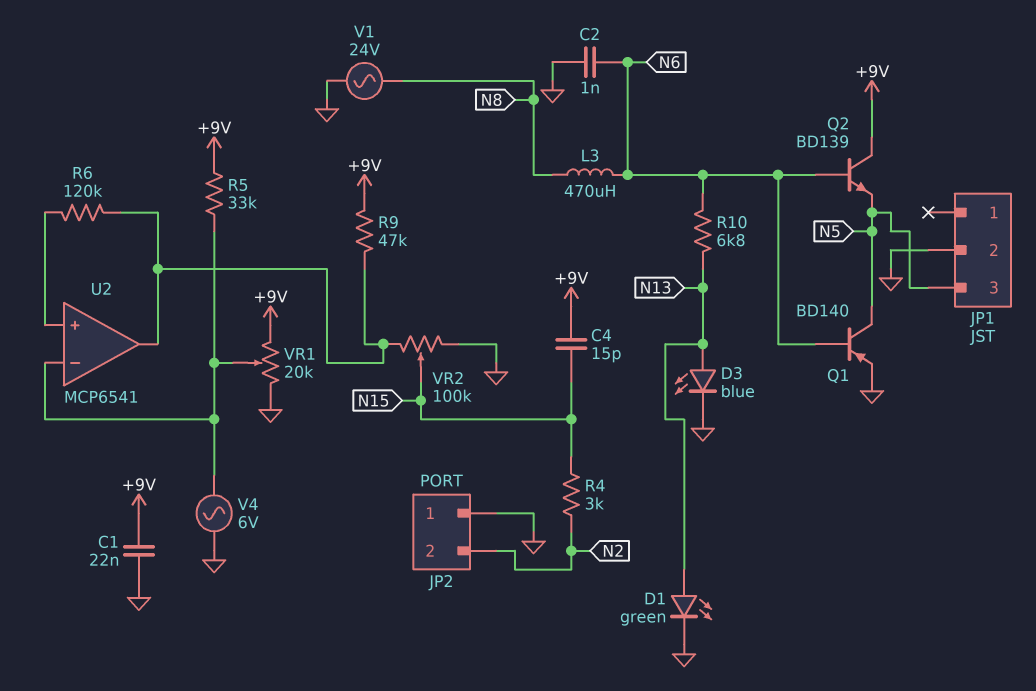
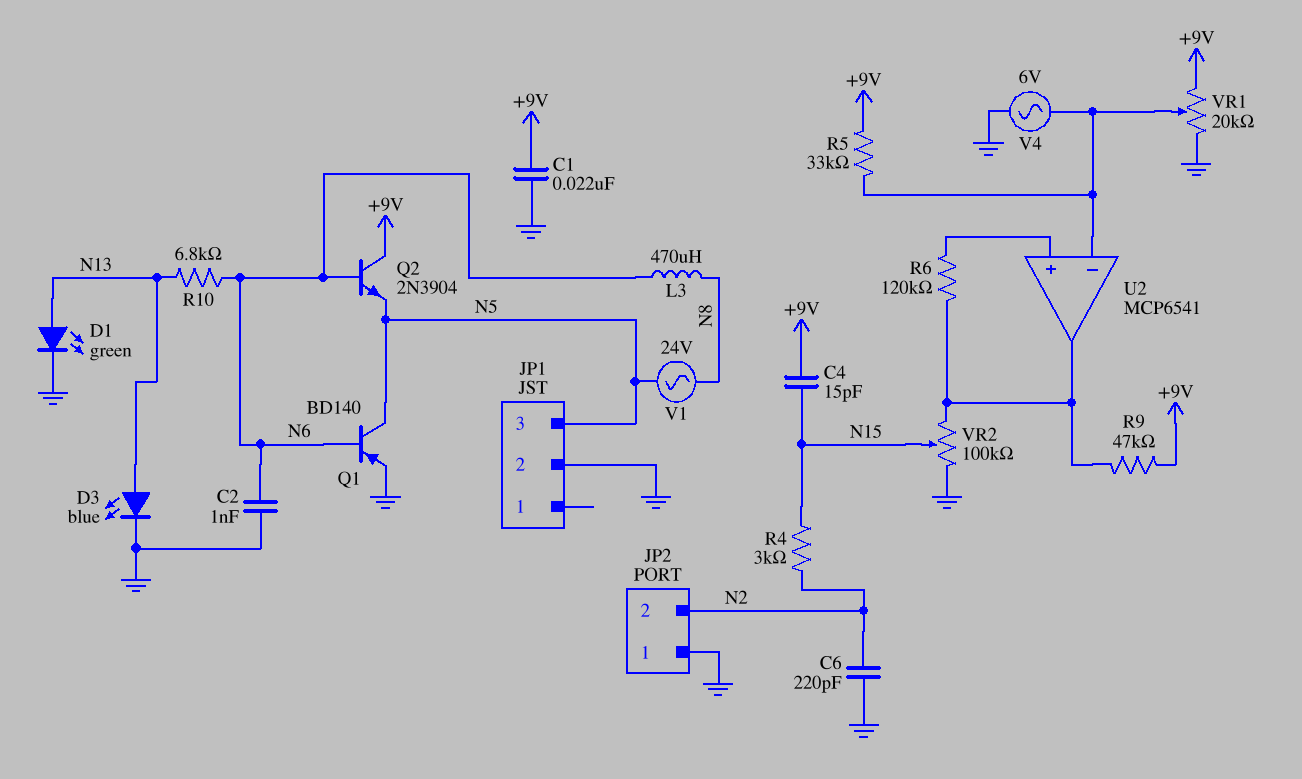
C6: none -> 220pF (GND, N2)
Q2: NPN BD139 (B N6, C +9V, E N5) -> NPN 2N3904 (B N6, C +9V, E N5)
V1: AC 24V (GND, N8) -> AC 24V (N5, N8)

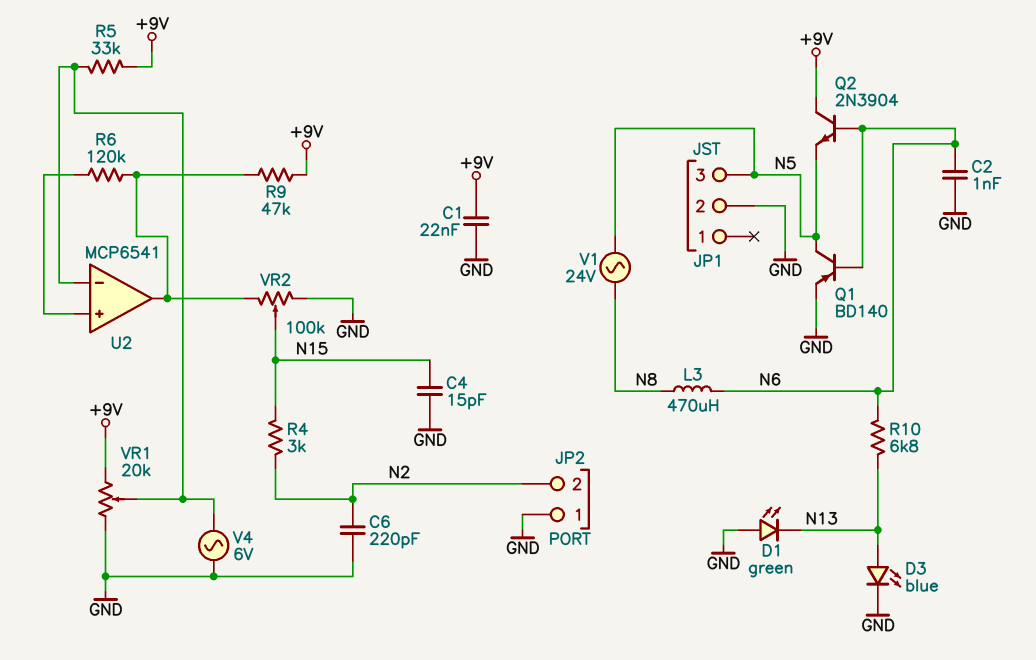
C4: 15pF (+9V, N15) -> 15pF (GND, N15)
D1: LED green (A N13, K GND) -> LED green (A GND, K N13)

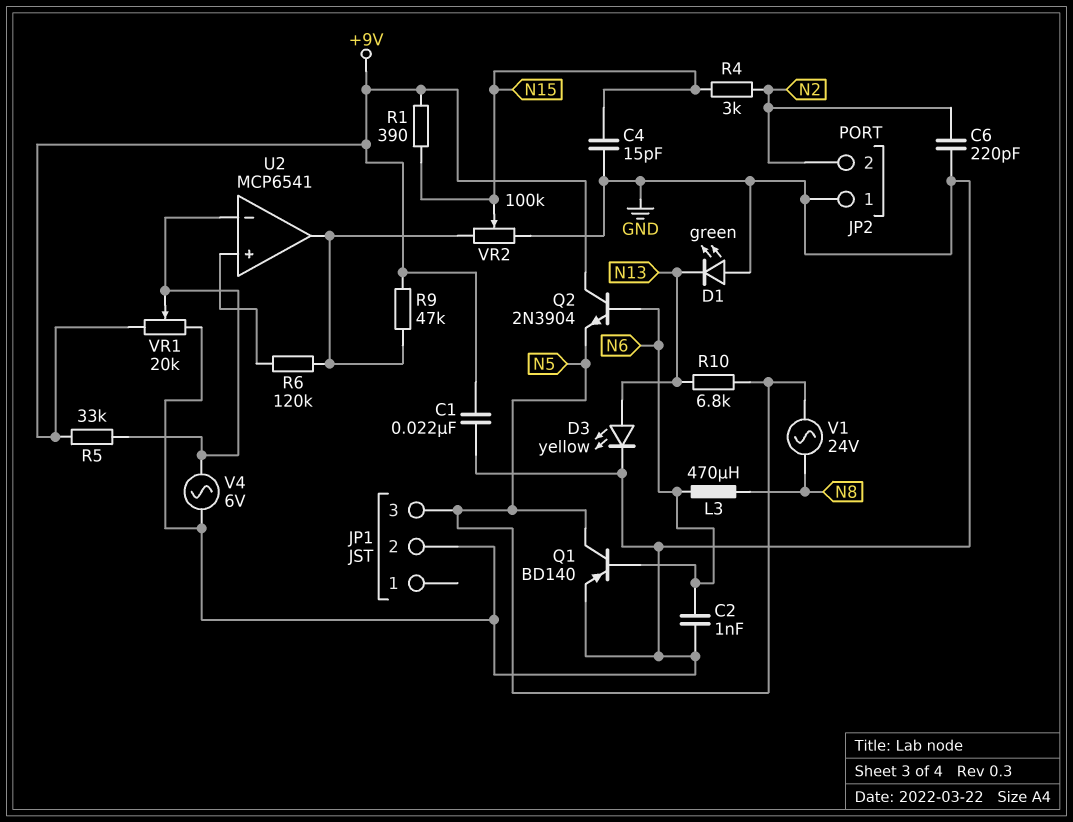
D3: LED blue (A N13, K GND) -> LED yellow (A N13, K GND)
R1: none -> 390 (+9V, N15)
R10: 6.8k (N6, N13) -> 6.8k (N5, N13)

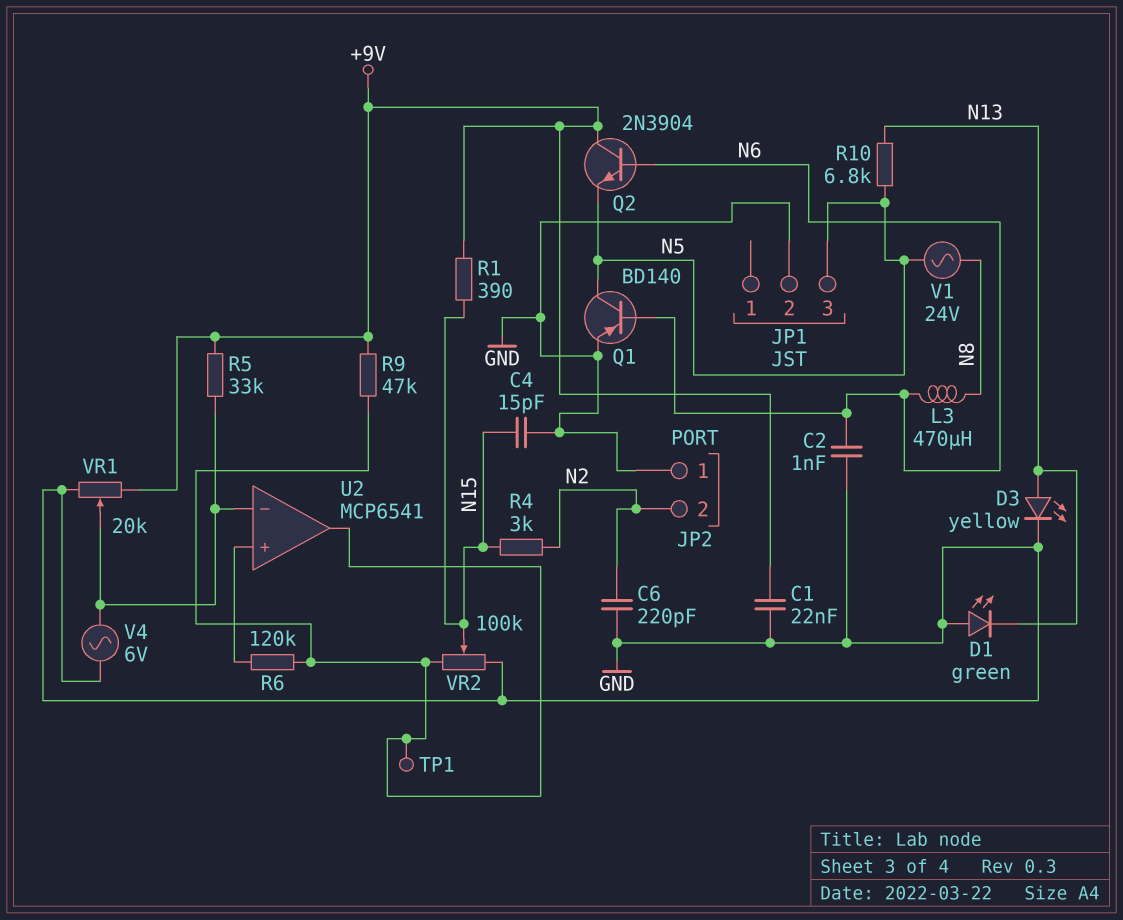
TP1: none -> test point (U2/out)

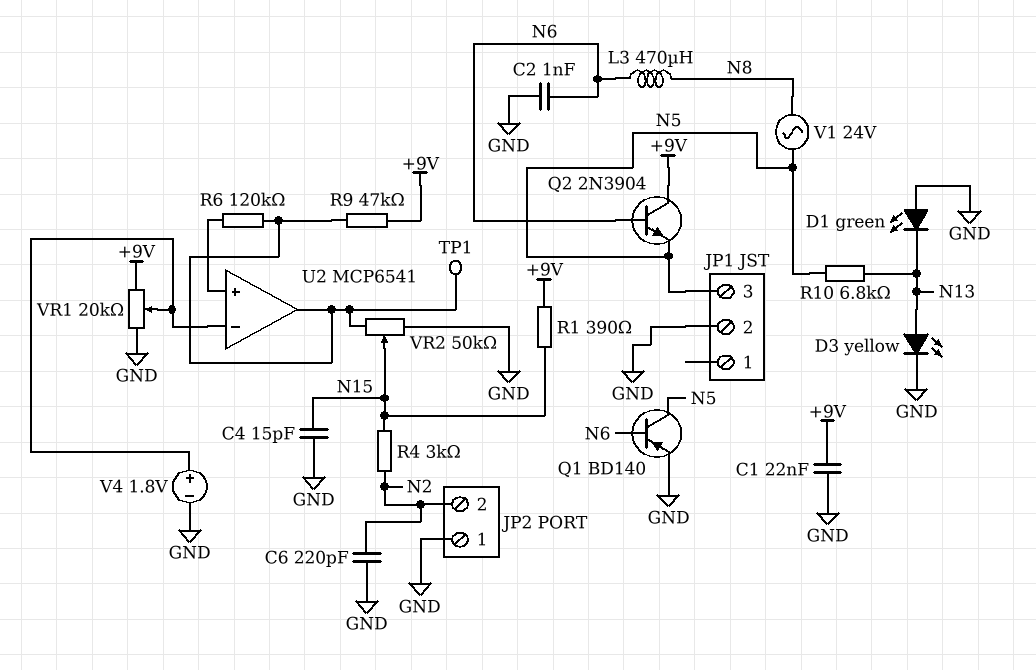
R5: 33k (+9V, U2/in-) -> none
V4: AC 6V (GND, U2/in-) -> 1.8V (plus U2/in-, minus GND)
VR2: 100k (GND, U2/out, wiper N15) -> 50k (GND, U2/out, wiper N15)

